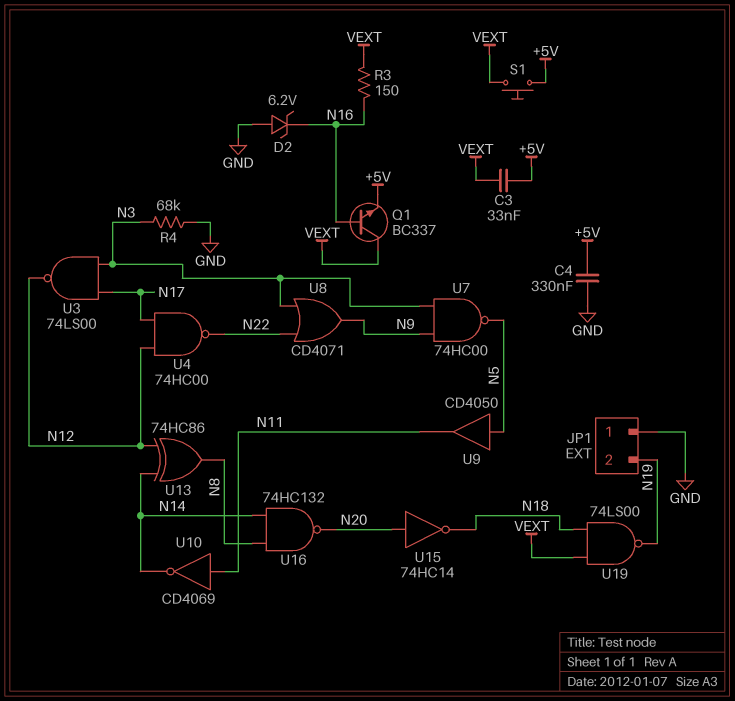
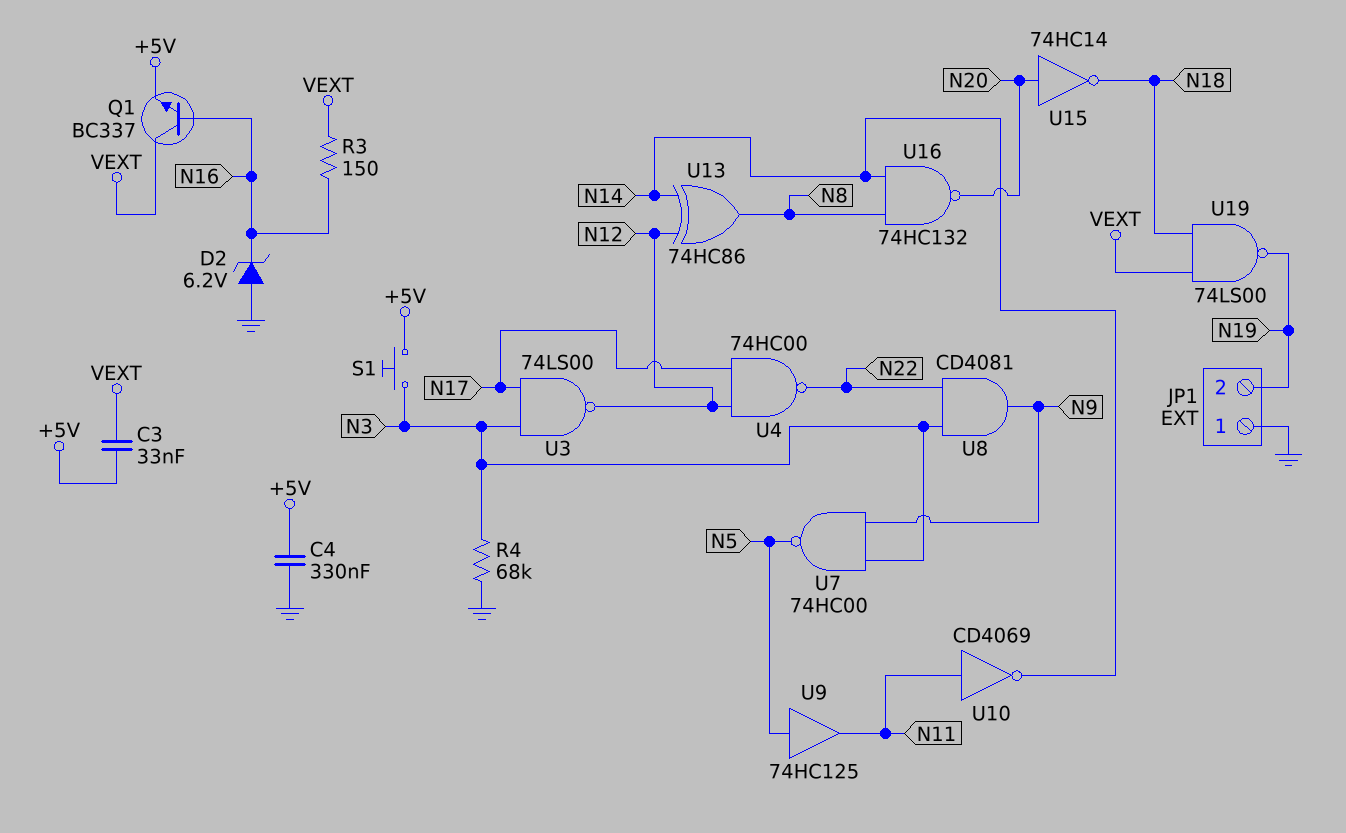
S1: button (+5V, VEXT) -> button (+5V, N3)
U8: OR CD4071 (in N3, in N22, out N9) -> AND CD4081 (in N3, in N22, out N9)
U9: buffer CD4050 (in N5, out N11) -> buffer 74HC125 (in N5, out N11)

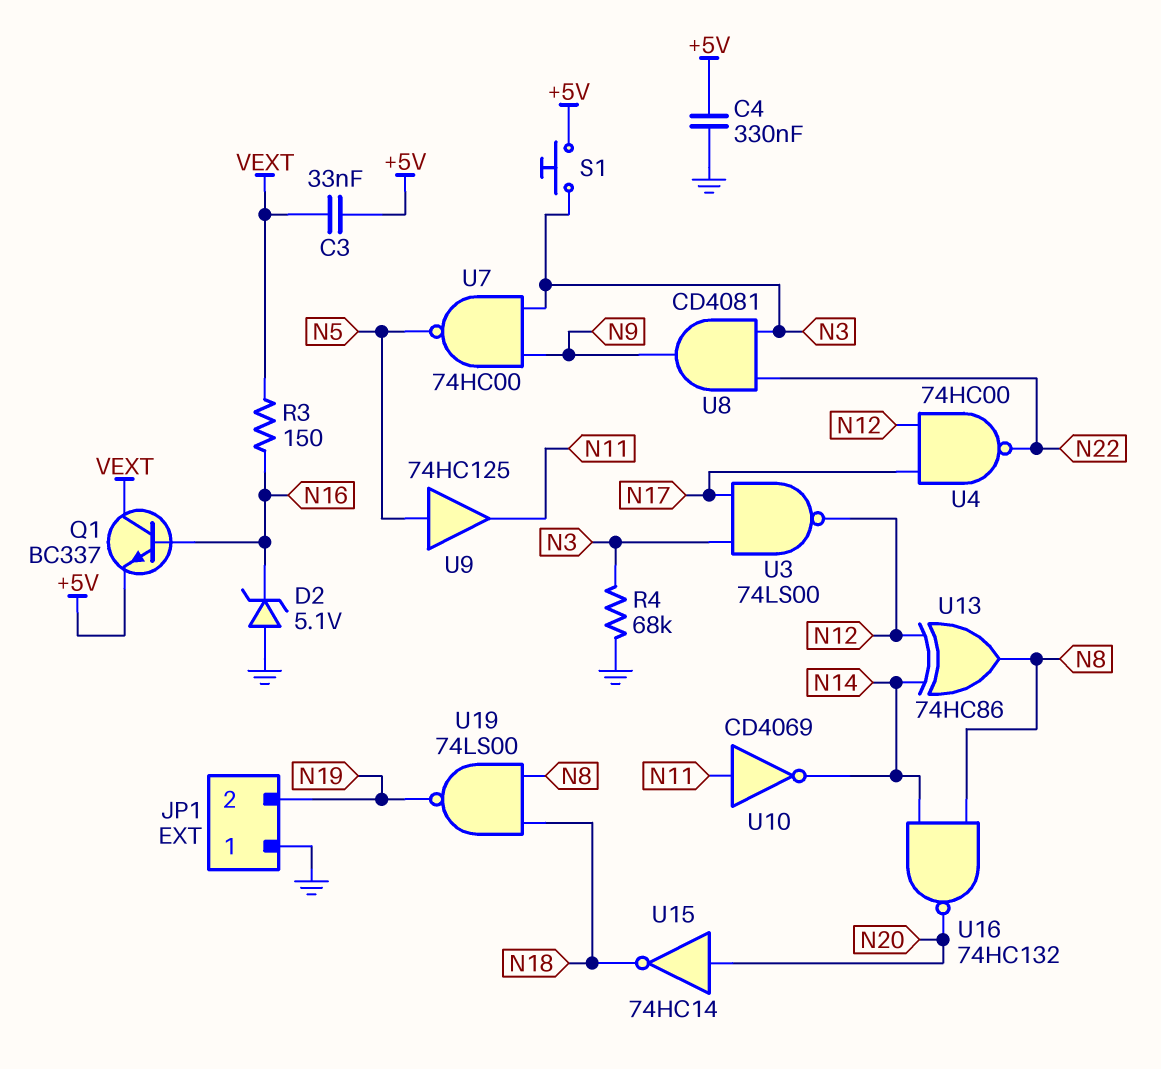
D2: zener 6.2V (A GND, K N16) -> zener 5.1V (A GND, K N16)
U19: NAND 74LS00 (in N18, in VEXT, out N19) -> NAND 74LS00 (in N8, in N18, out N19)

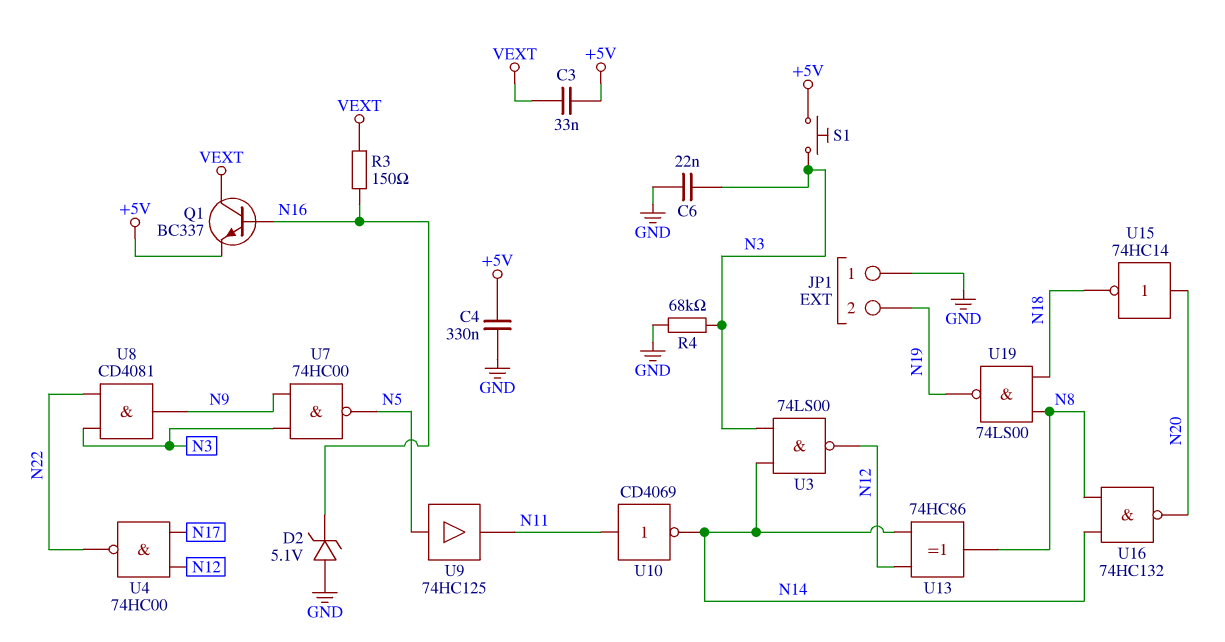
C6: none -> 22nF (GND, N3)
U3: NAND 74LS00 (in N3, in N17, out N12) -> NAND 74LS00 (in N3, in N14, out N12)

